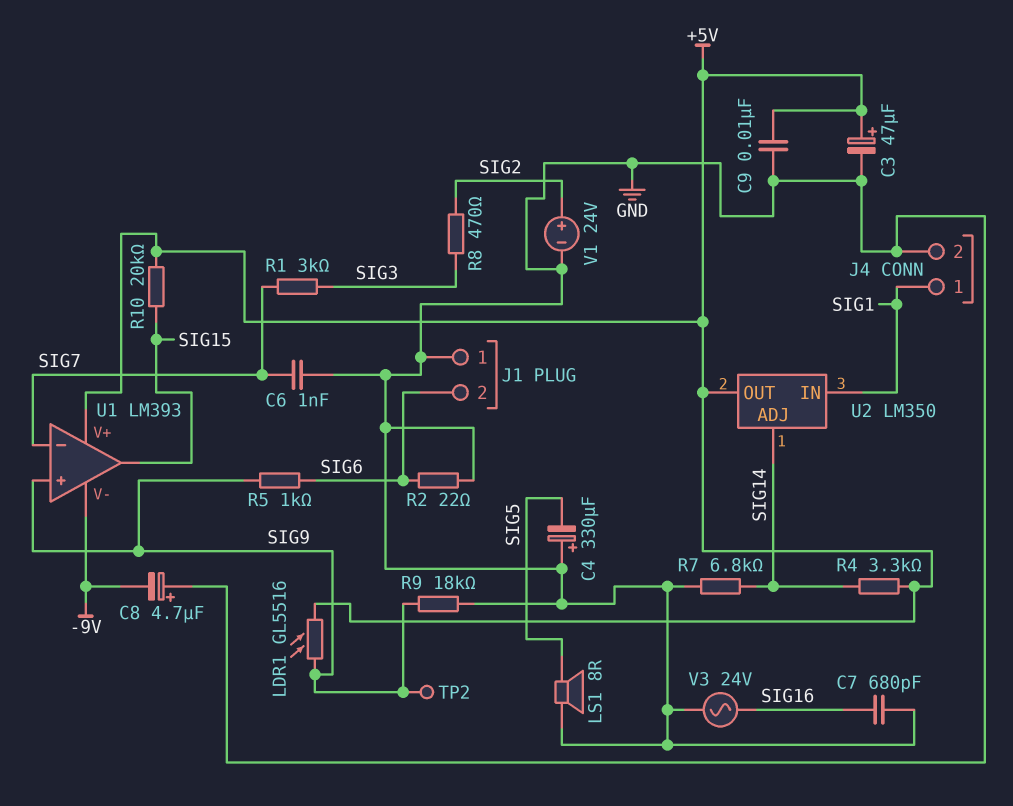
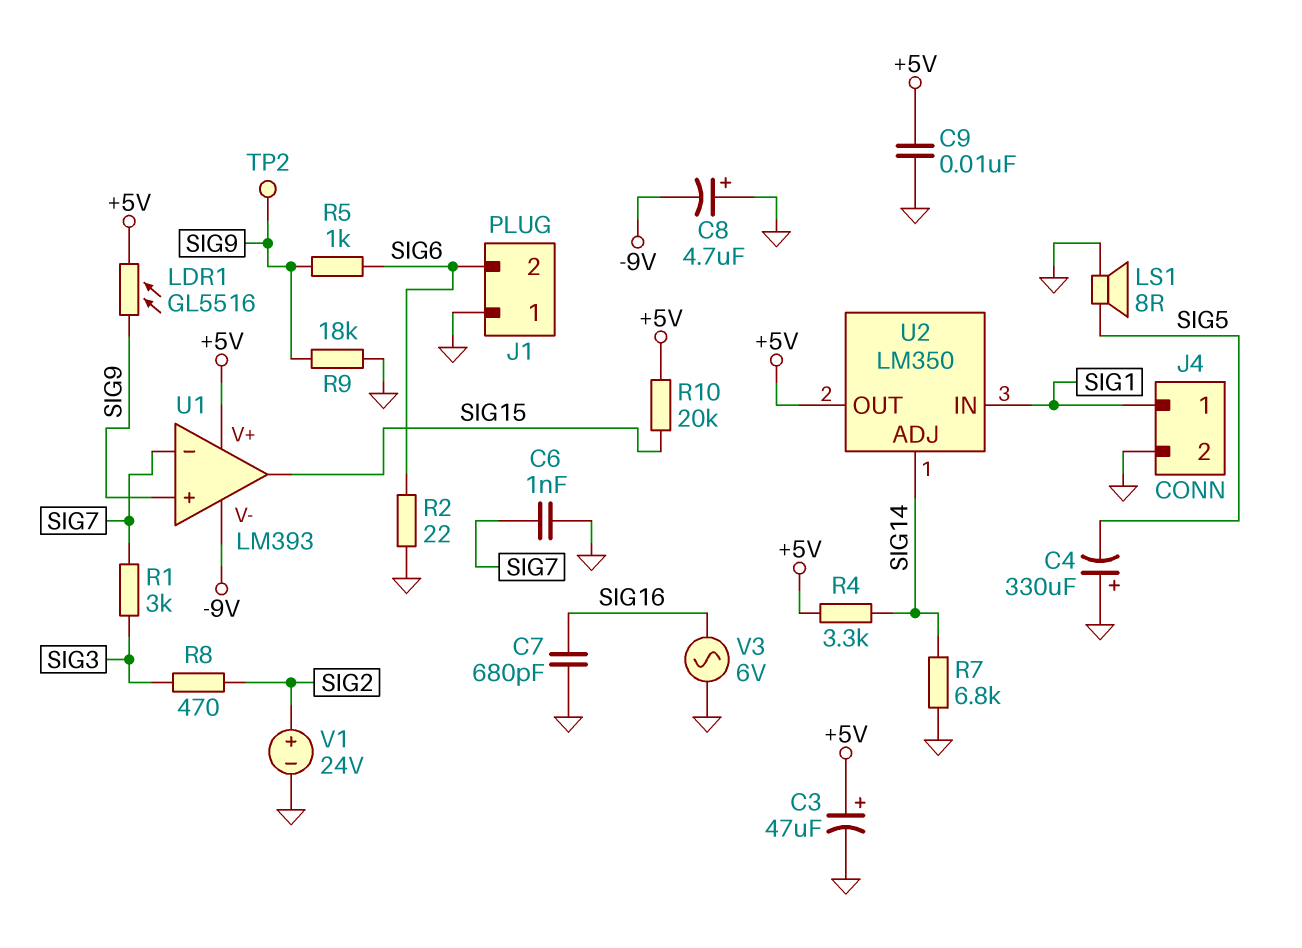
V3: AC 24V (GND, SIG16) -> AC 6V (GND, SIG16)

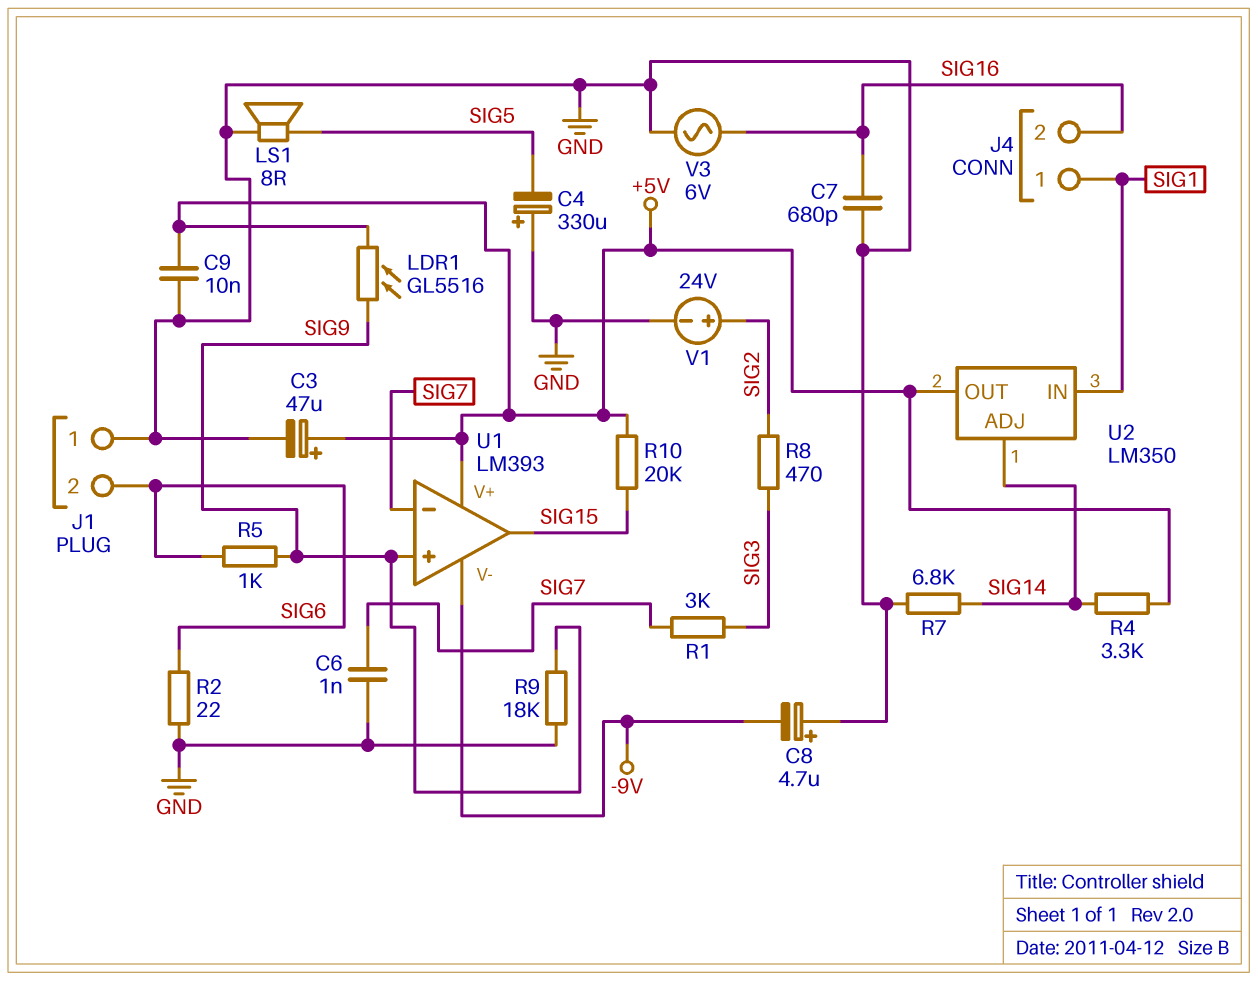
J4 pin 2: GND -> SIG16
TP2: test point (SIG9) -> none

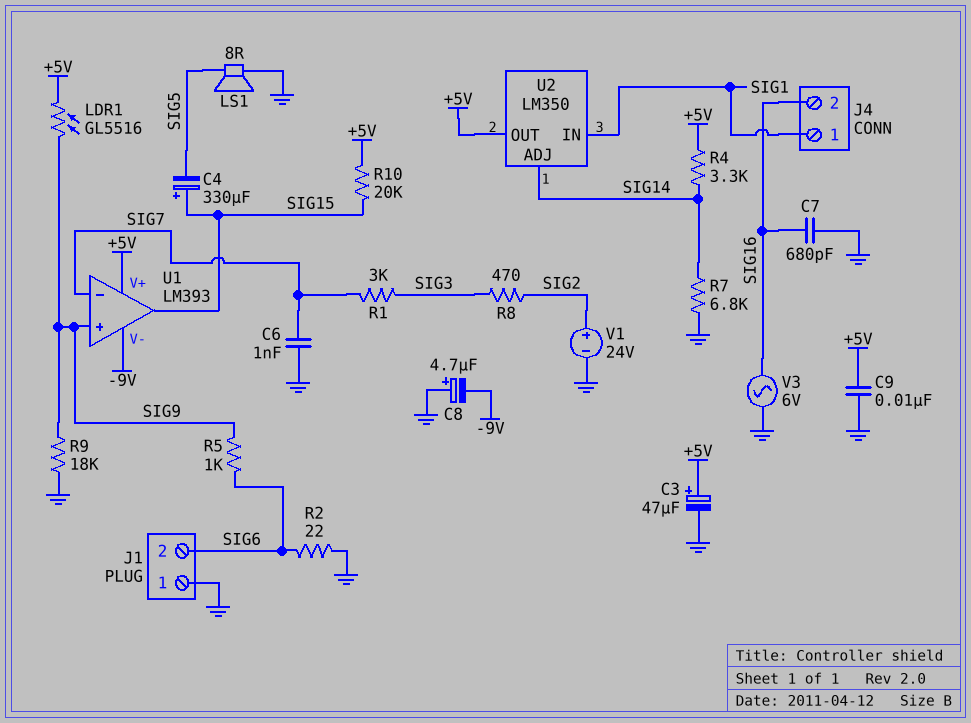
C4: 330uF (plus GND, minus SIG5) -> 330uF (plus SIG15, minus SIG5)

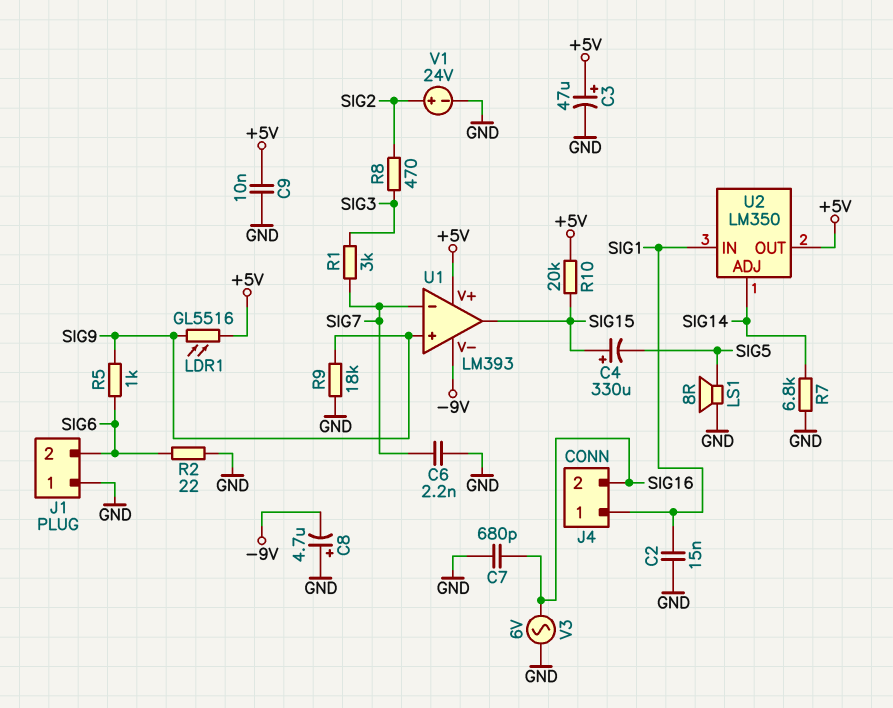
C2: none -> 15nF (GND, SIG1)
C6: 1nF (GND, SIG7) -> 2.2nF (GND, SIG7)
R4: 3.3k (+5V, SIG14) -> none

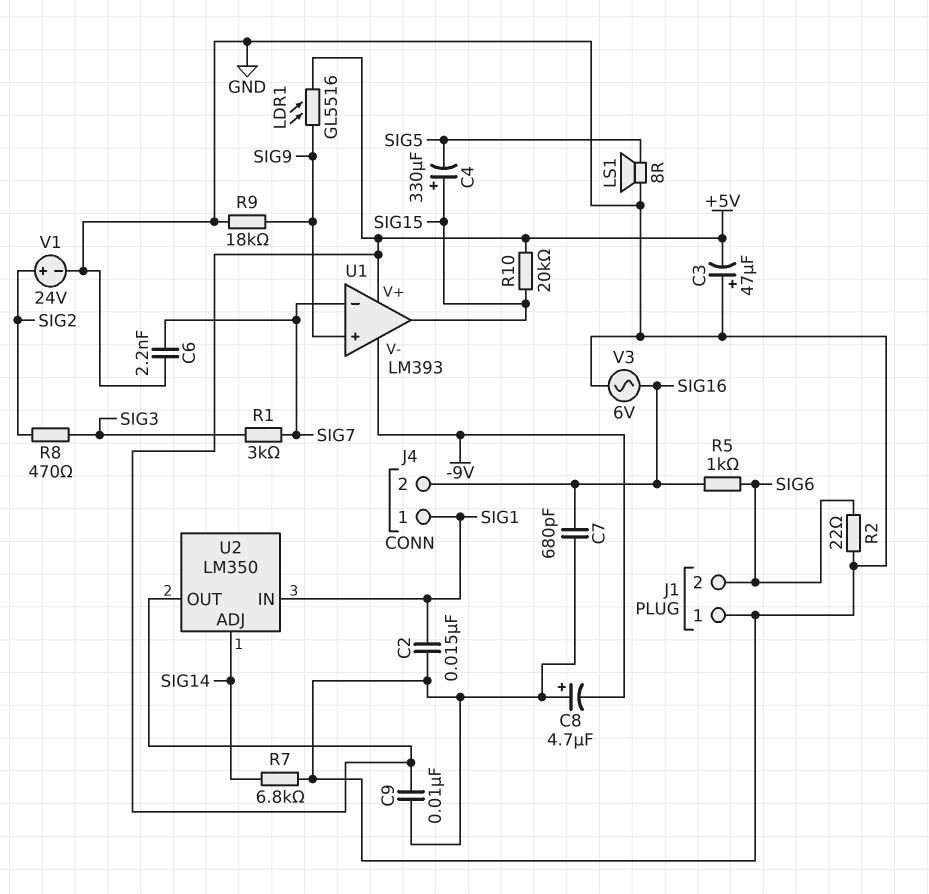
C3: 47uF (plus +5V, minus GND) -> 47uF (plus GND, minus +5V)
R5: 1k (SIG6, SIG9) -> 1k (SIG6, SIG16)

